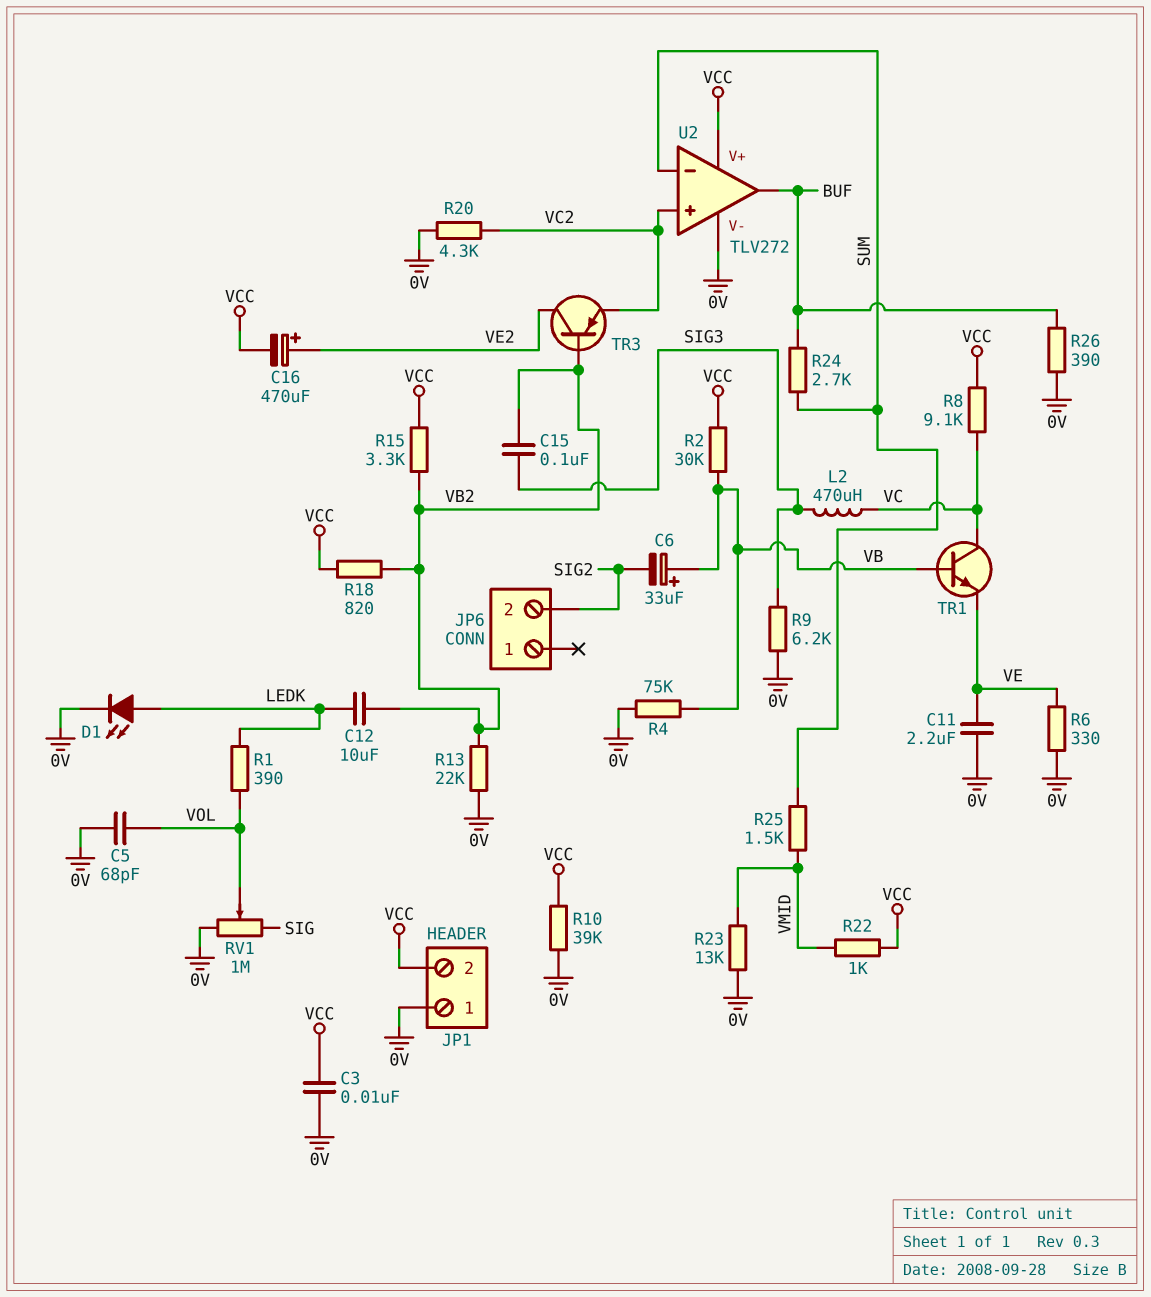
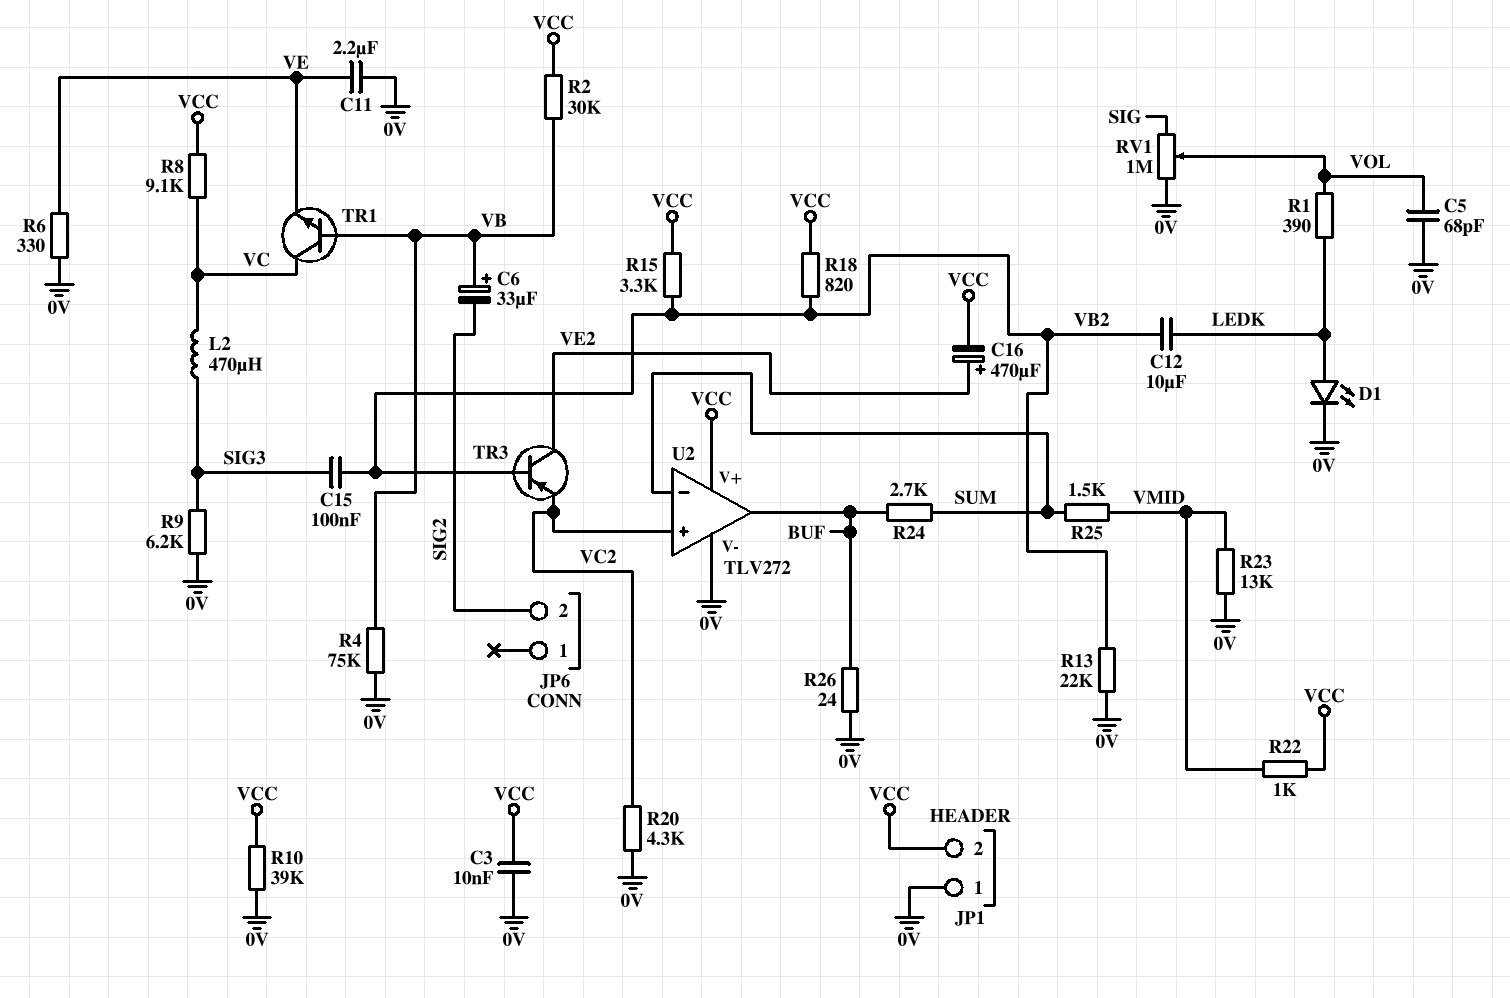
R26: 390 (0V, BUF) -> 24 (0V, BUF)

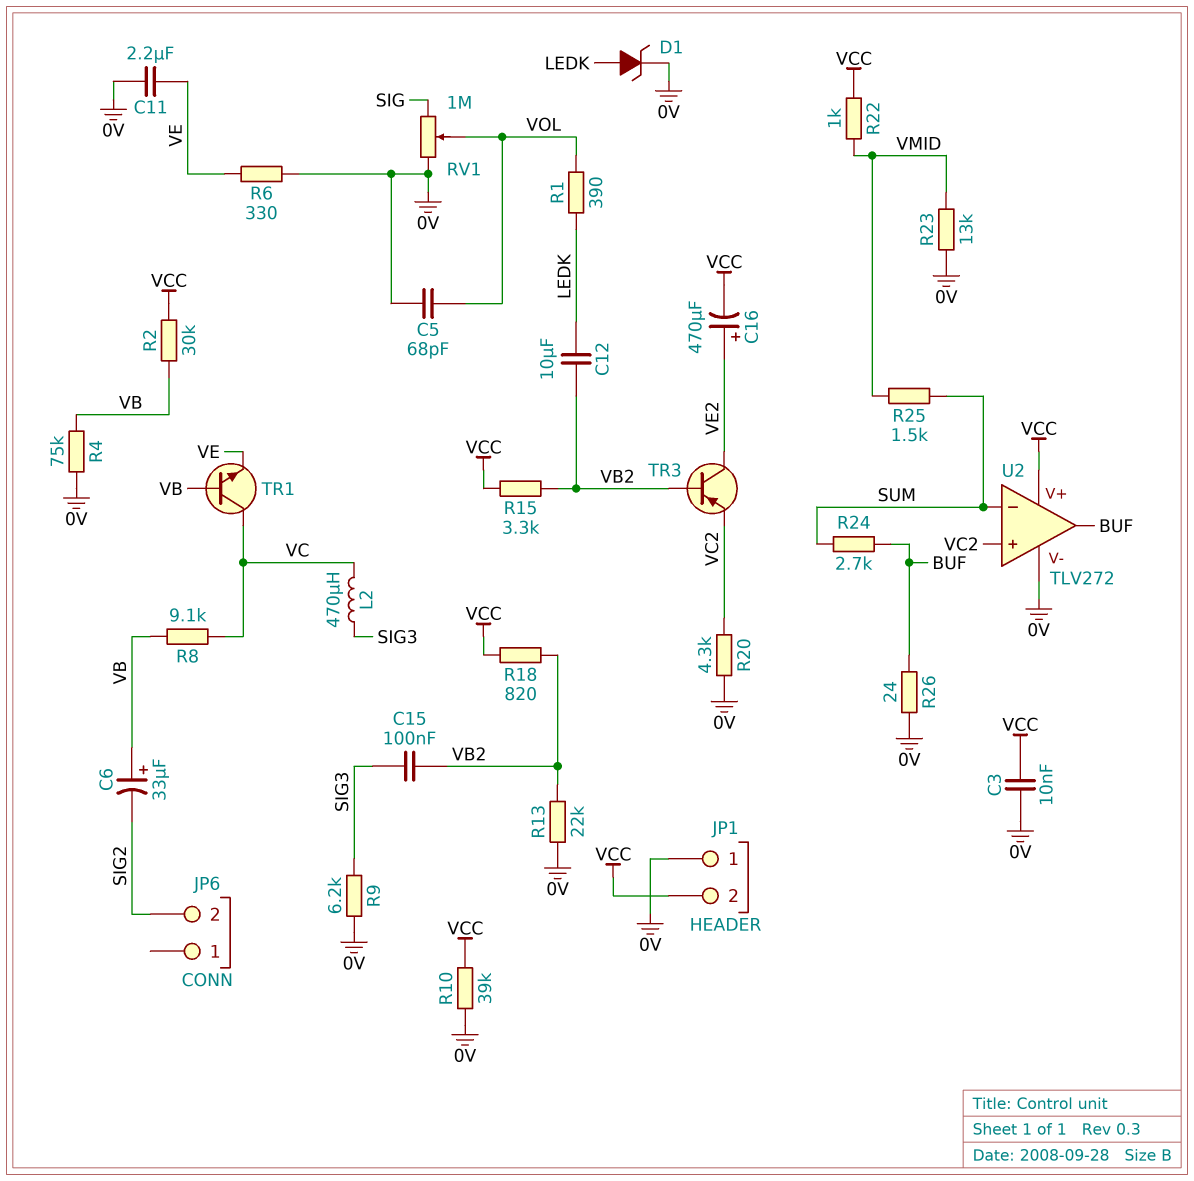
D1: LED (A LEDK, K 0V) -> zener (A LEDK, K 0V)
R8: 9.1k (VC, VCC) -> 9.1k (VB, VC)

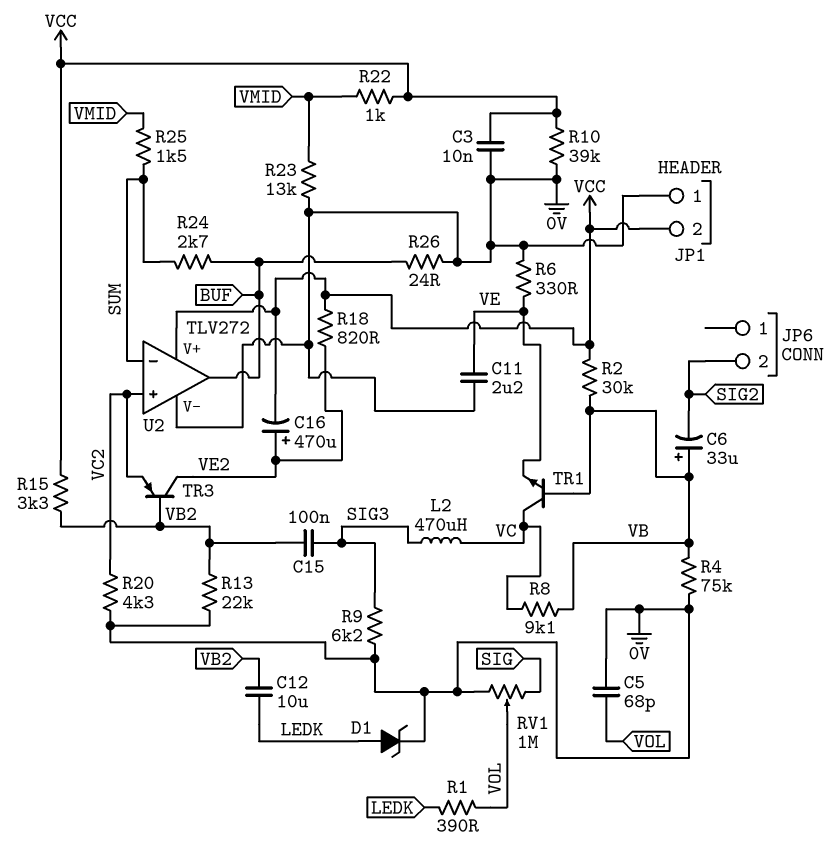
R18: 820 (VB2, VCC) -> 820 (VCC, VE2)

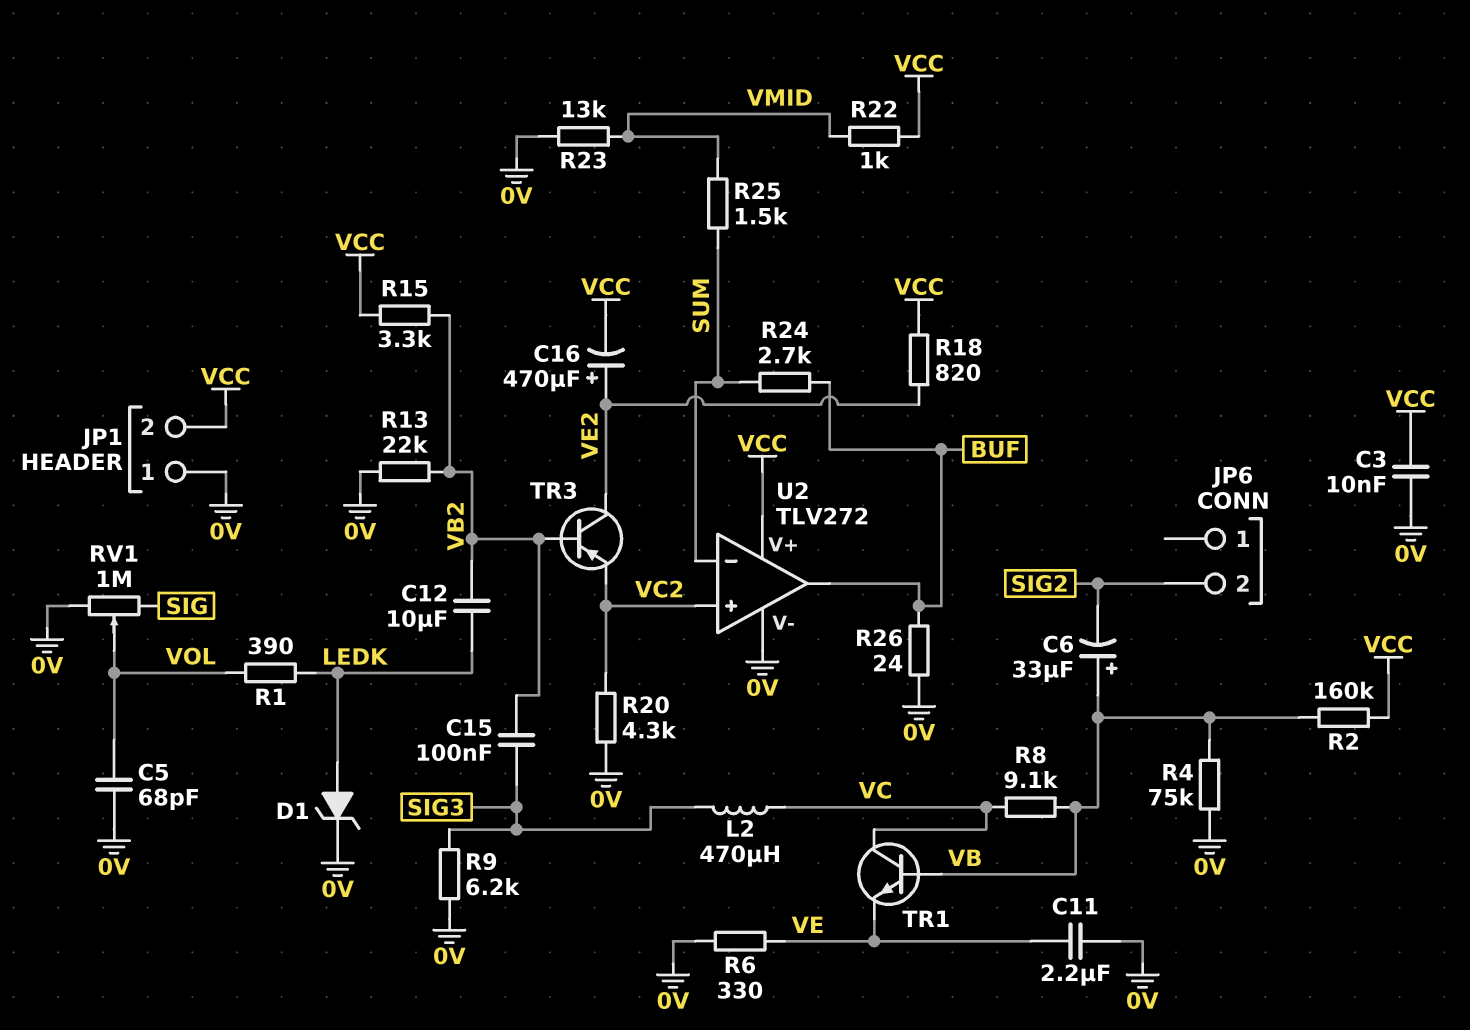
R2: 30k (VB, VCC) -> 160k (VB, VCC)
R10: 39k (0V, VCC) -> none

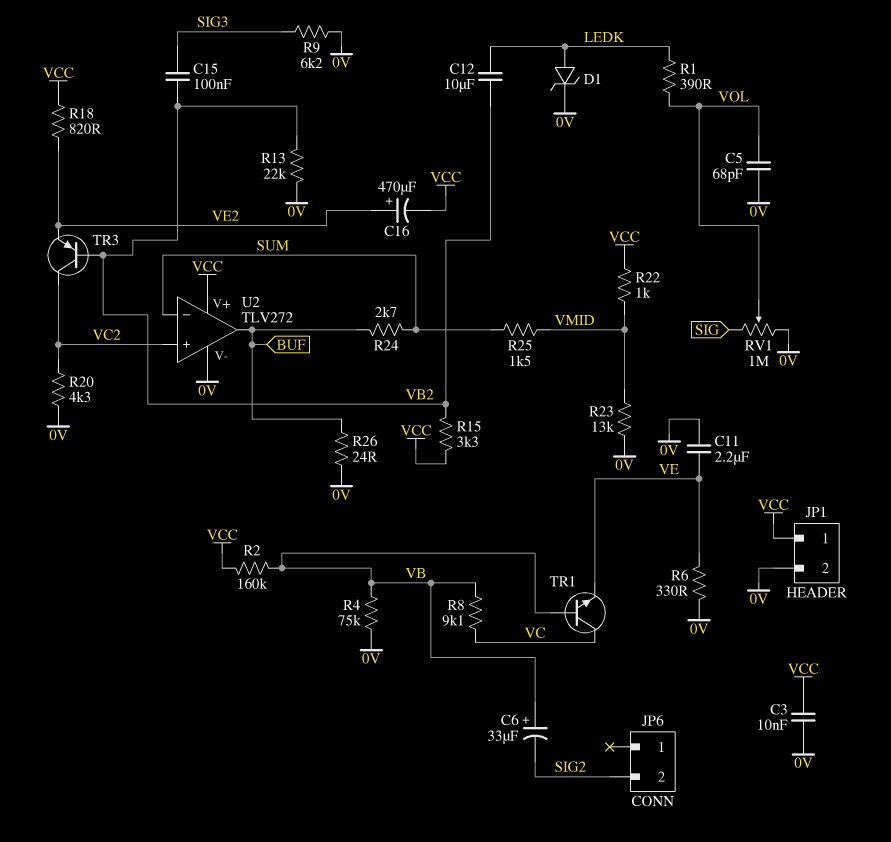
JP1 pin 1: 0V -> VCC
JP1 pin 2: VCC -> 0V
L2: 470uH (SIG3, VC) -> none
TR3: PNP (B VB2, C VE2, E VC2) -> PNP (B VB2, C VC2, E VE2)

